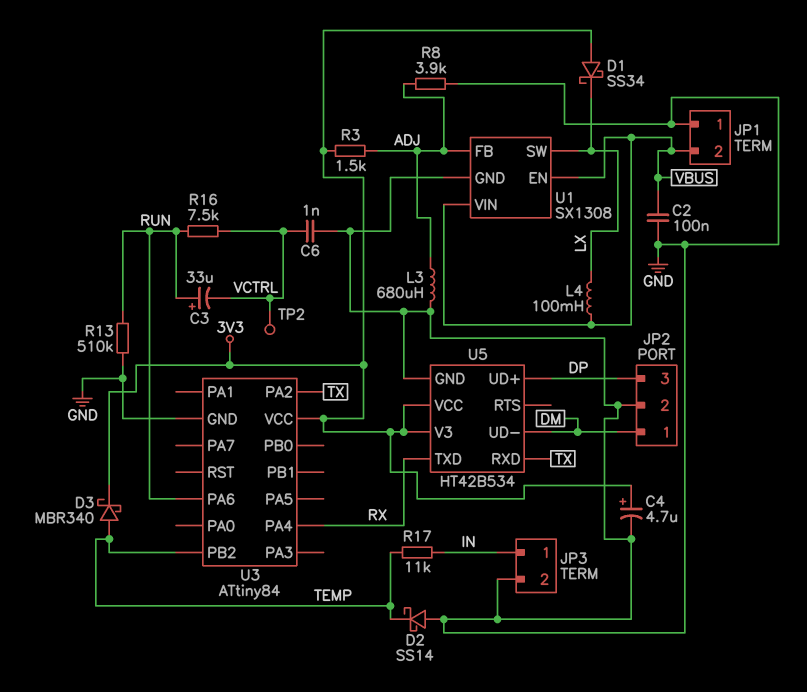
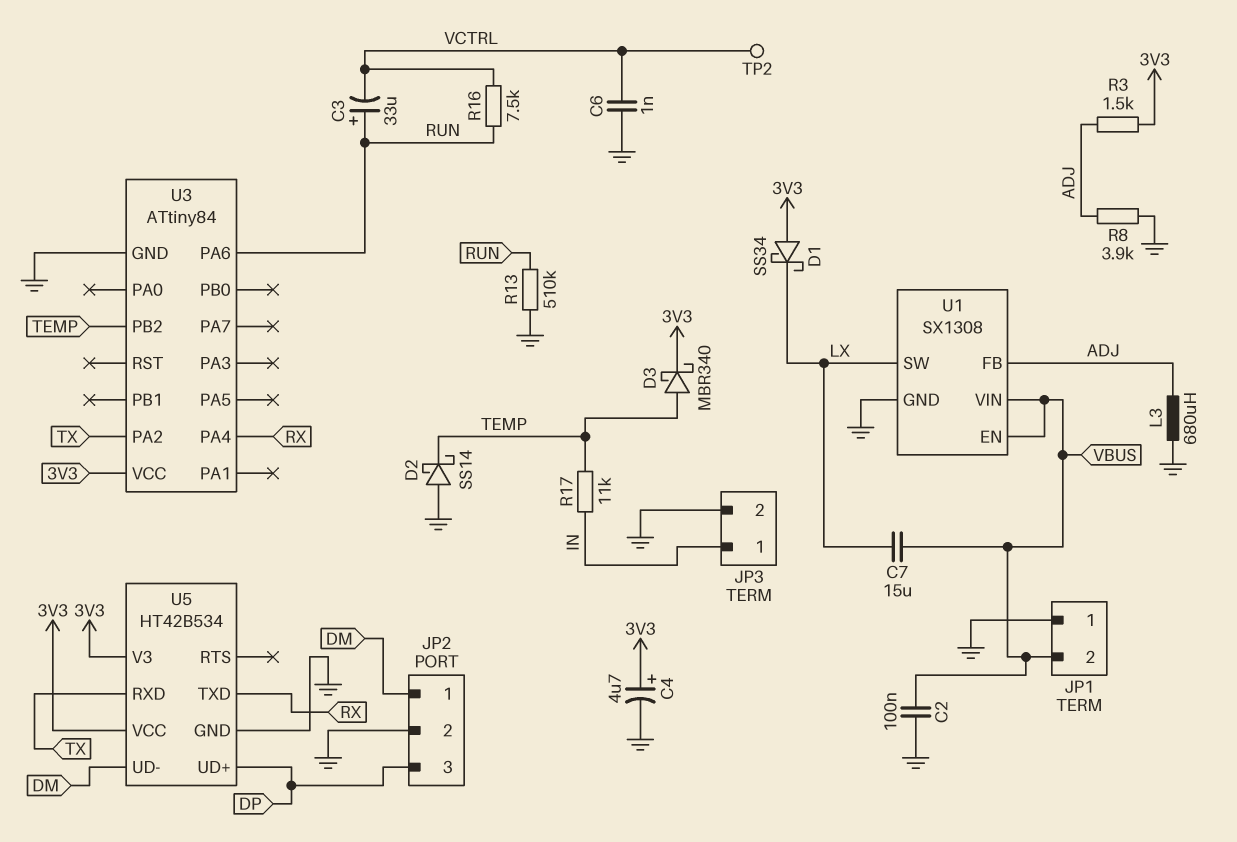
C7: none -> 15uF (LX, VBUS)
L4: 100mH (LX, VBUS) -> none

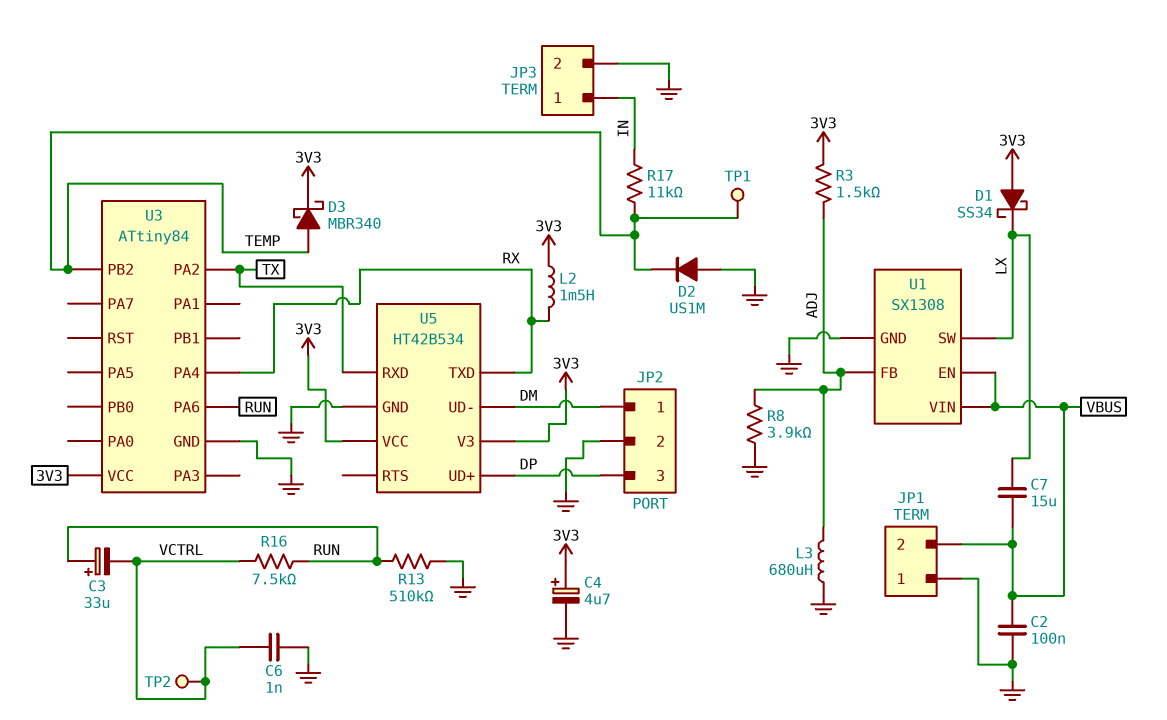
D2: schottky SS14 (A GND, K TEMP) -> diode US1M (A GND, K TEMP)
L2: none -> 1.5mH (3V3, RX)
TP1: none -> test point (TEMP)

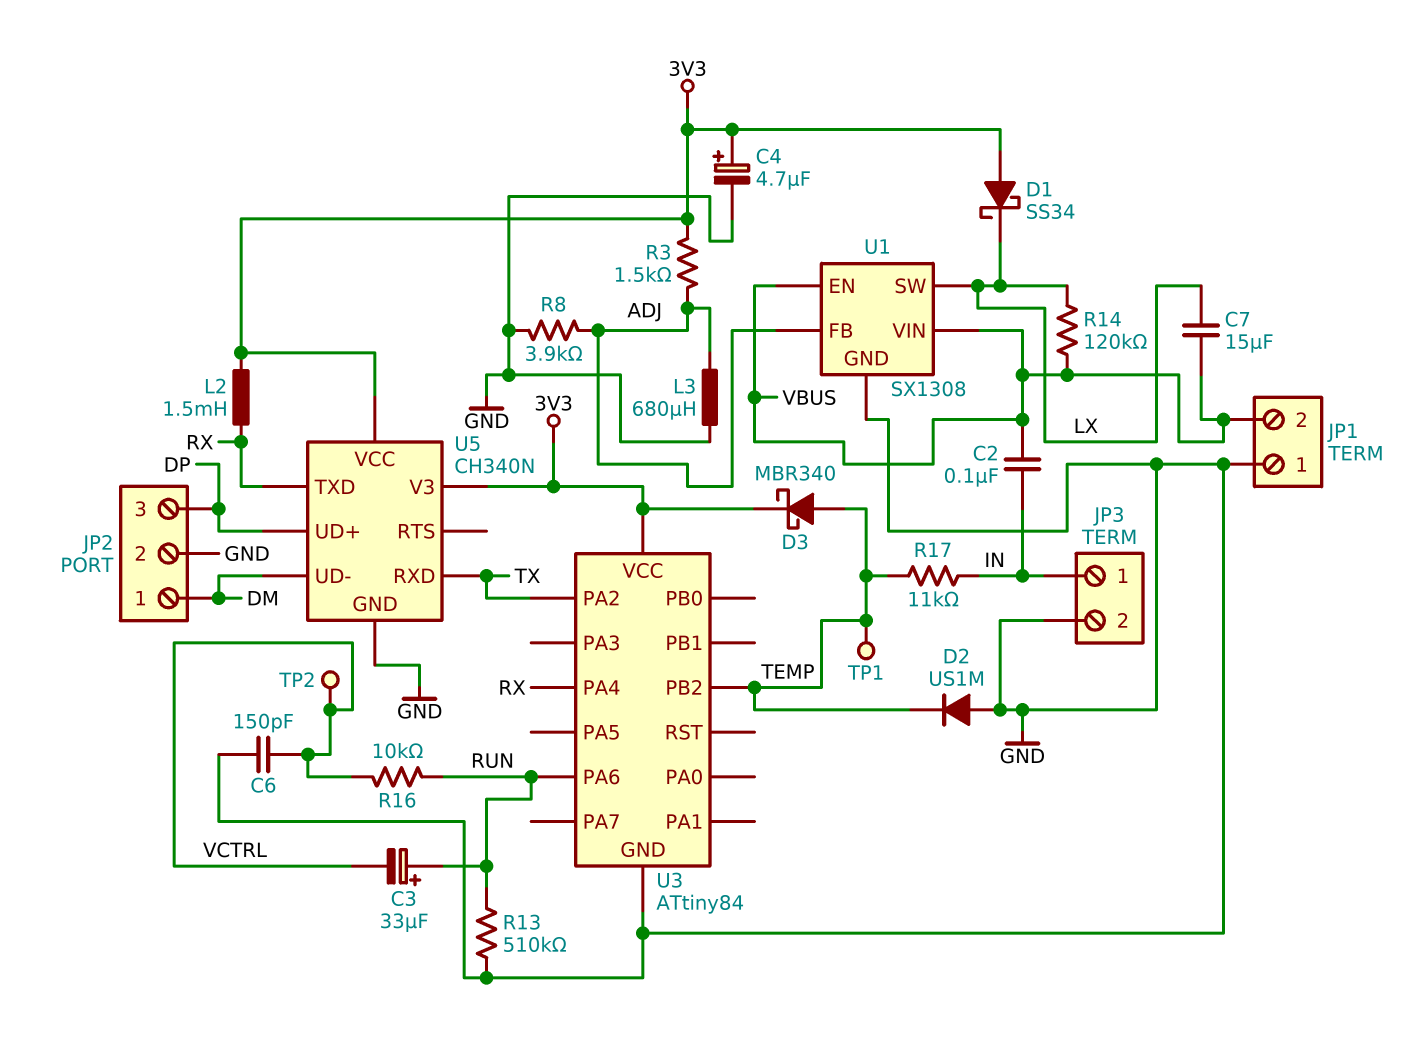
C2: 100nF (GND, VBUS) -> 100nF (IN, VBUS)
C6: 1nF (GND, VCTRL) -> 150pF (GND, VCTRL)
R14: none -> 120k (LX, VBUS)
R16: 7.5k (RUN, VCTRL) -> 10k (RUN, VCTRL)
U5: HT42B534 -> CH340N

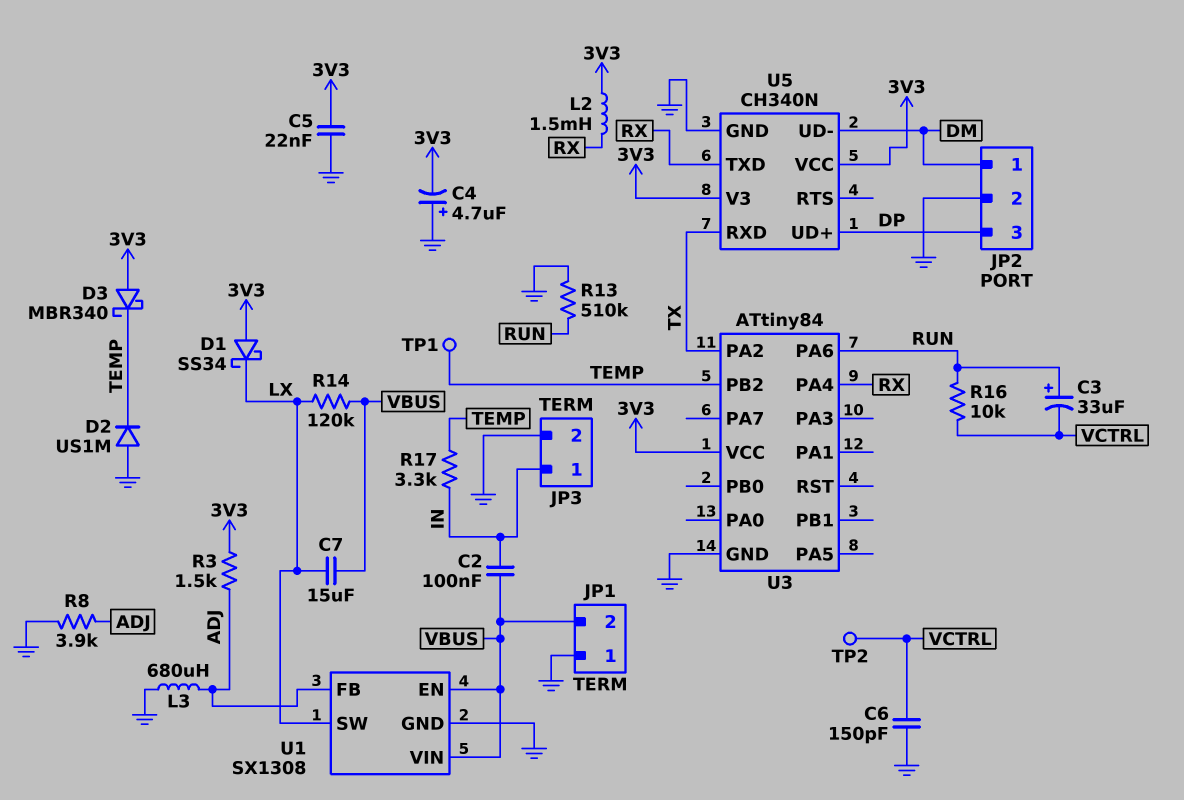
C4: 4.7uF (plus 3V3, minus GND) -> 4.7uF (plus GND, minus 3V3)
C5: none -> 22nF (3V3, GND)
D3: schottky MBR340 (A TEMP, K 3V3) -> schottky MBR340 (A 3V3, K TEMP)
R17: 11k (IN, TEMP) -> 3.3k (IN, TEMP)

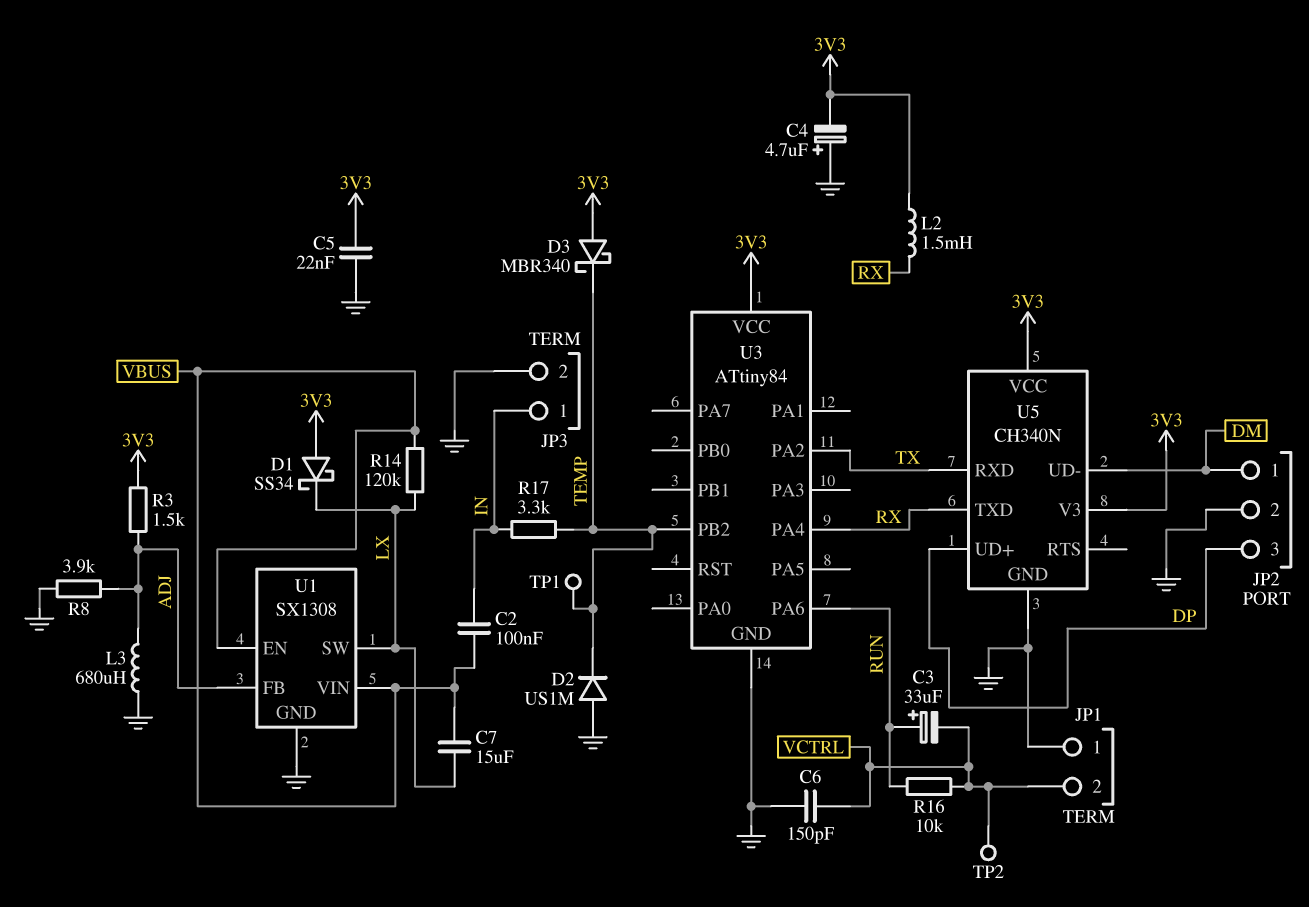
JP1 pin 2: VBUS -> VCTRL
R13: 510k (GND, RUN) -> none

